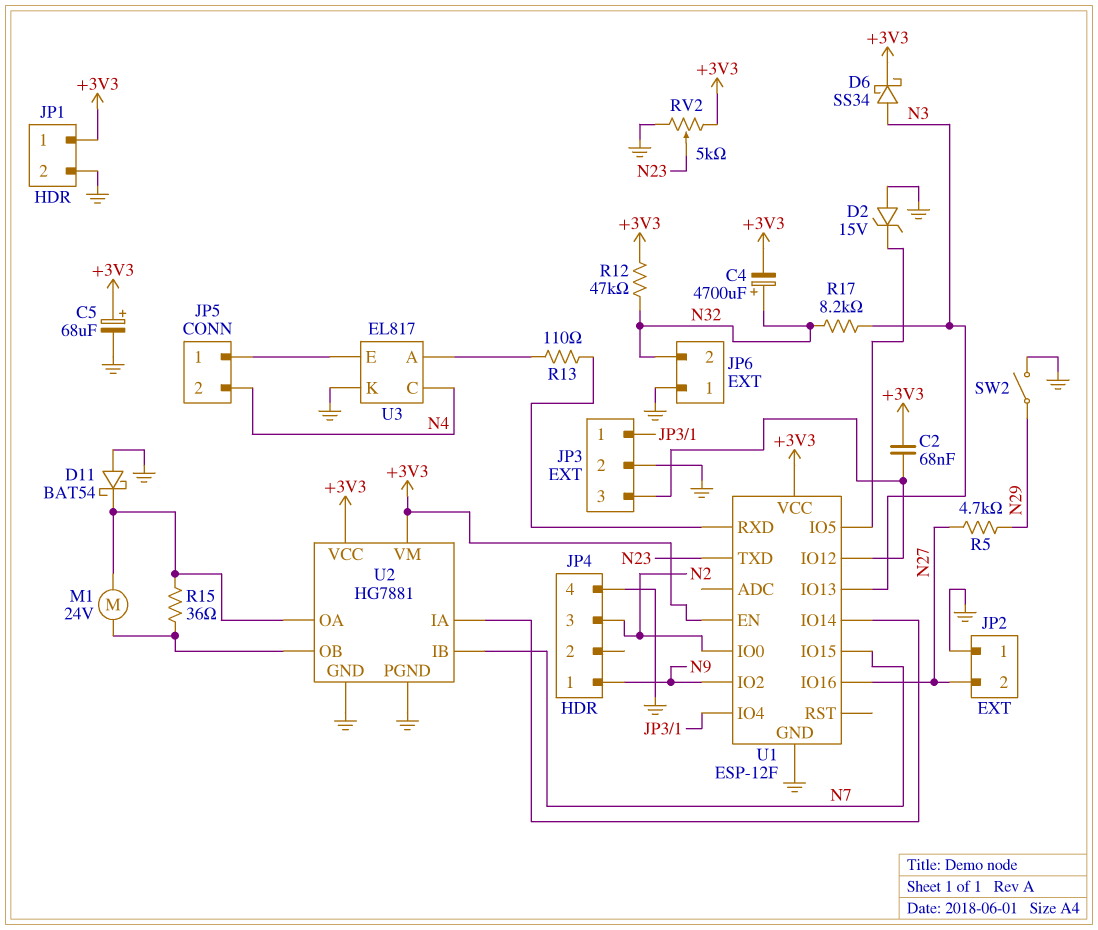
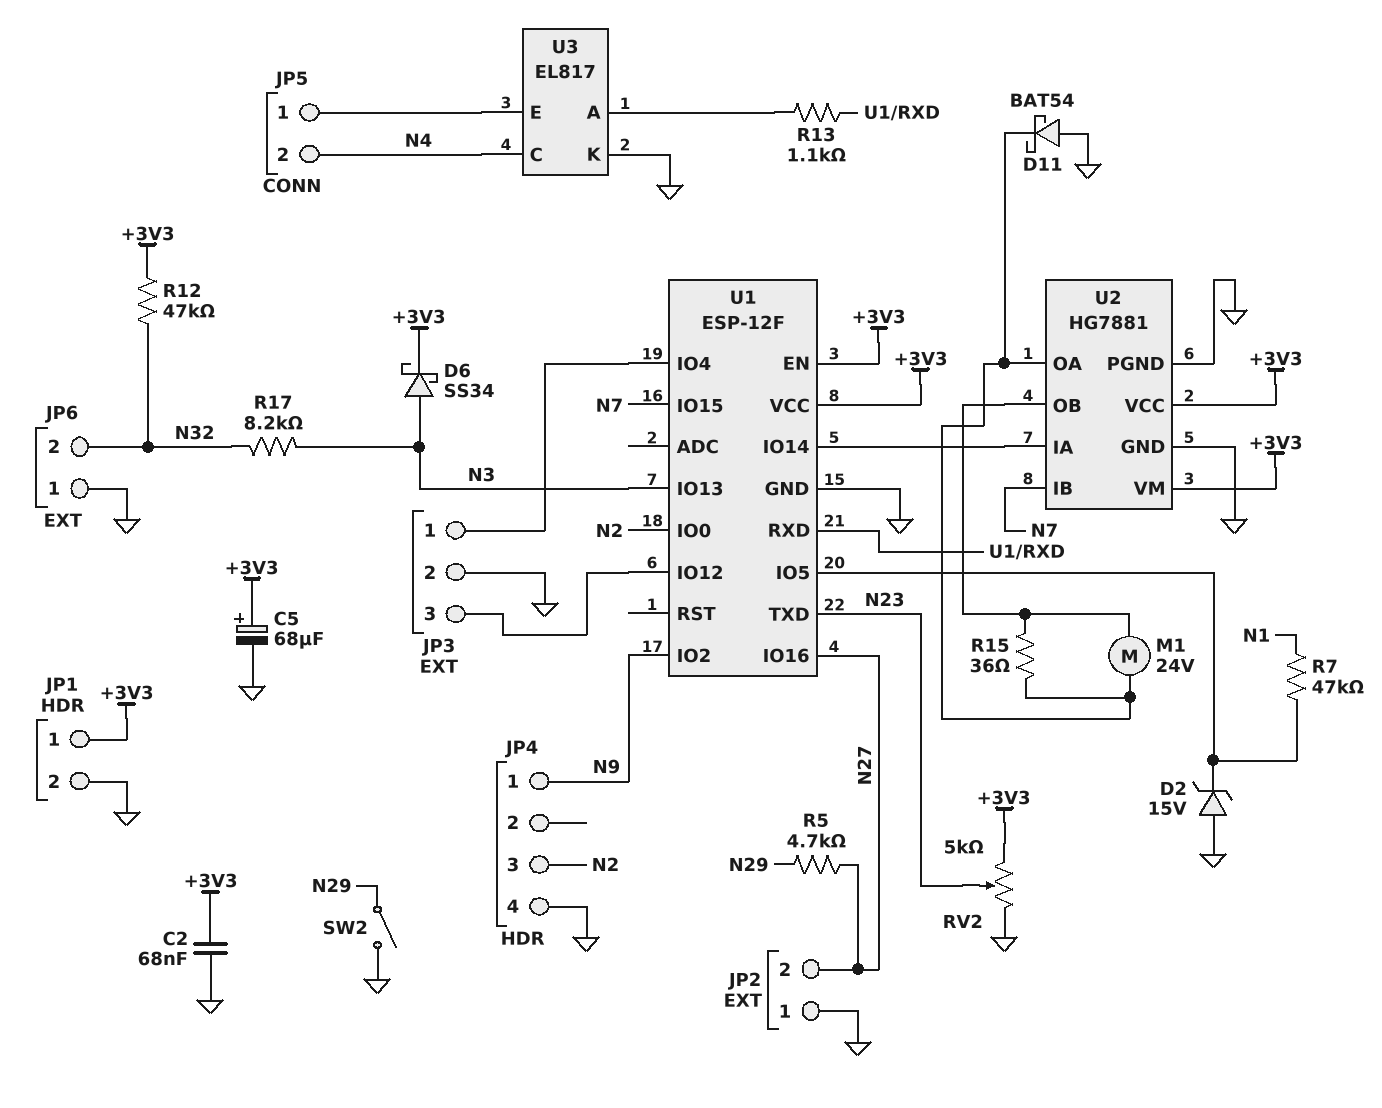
C2: 68nF (+3V3, JP3/3) -> 68nF (+3V3, GND)
C4: 4700uF (plus N32, minus +3V3) -> none
R7: none -> 47k (N1, U1/IO5)
R13: 110 (U1/RXD, U3/A) -> 1.1k (U1/RXD, U3/A)

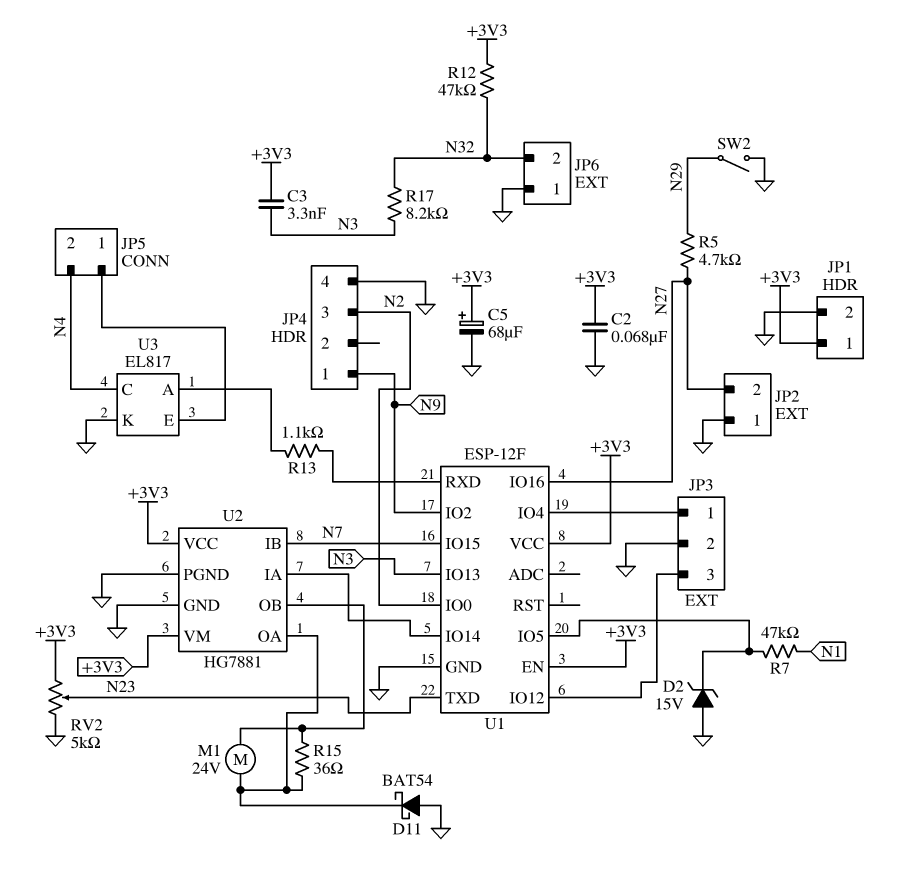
C3: none -> 3.3nF (+3V3, N3)
D6: schottky SS34 (A N3, K +3V3) -> none

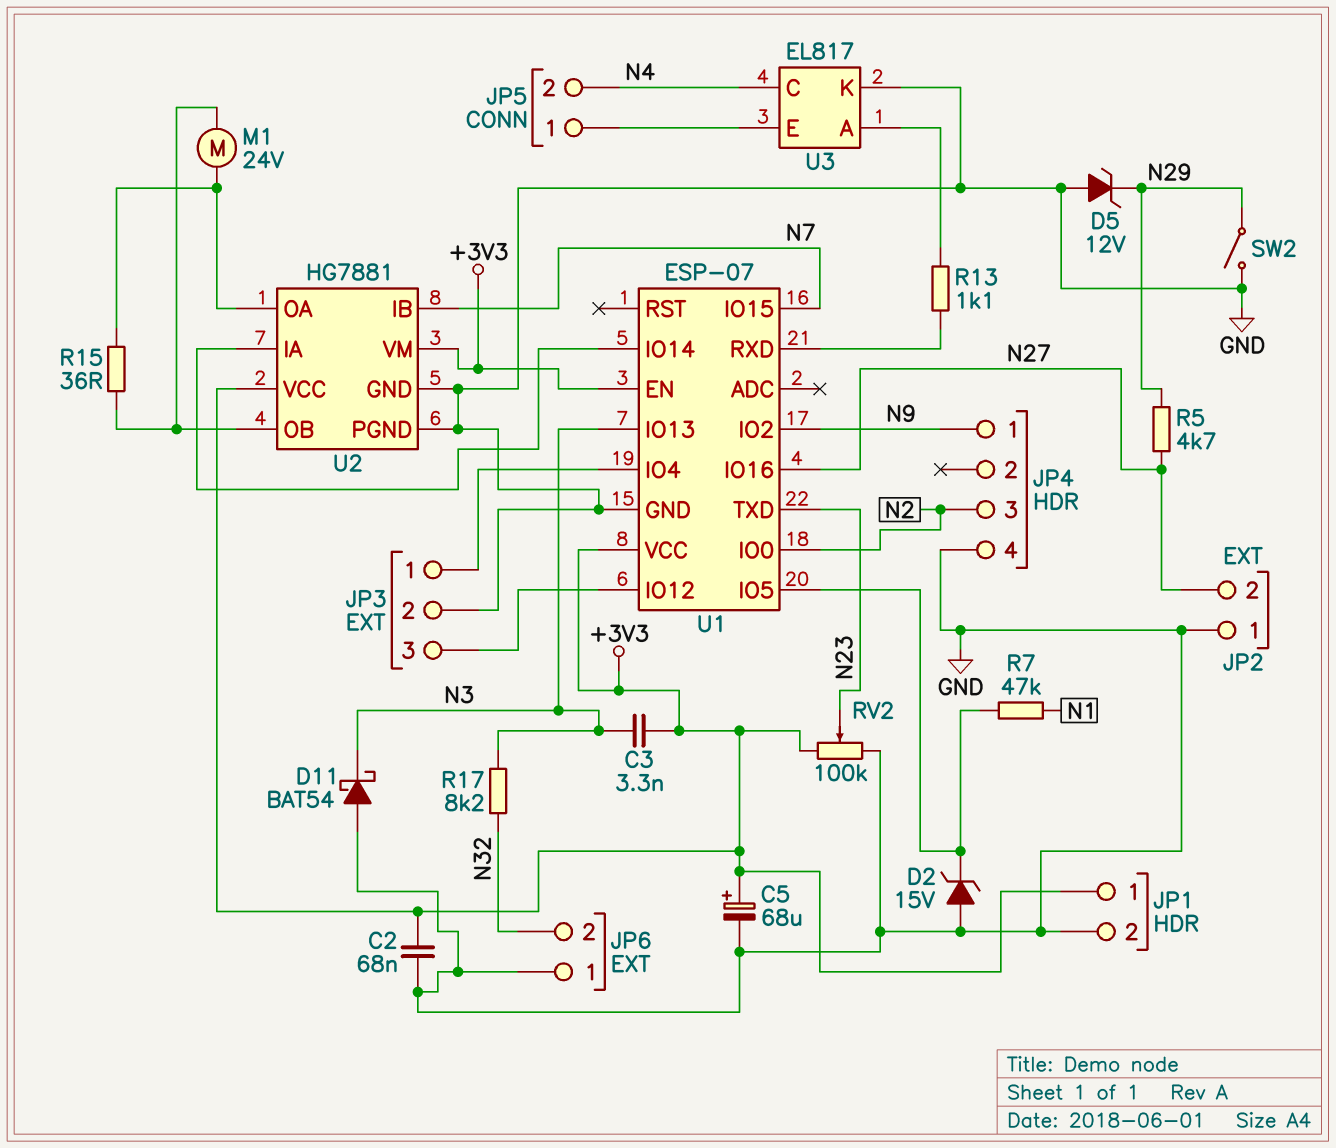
D5: none -> zener 12V (A GND, K N29)
D11: schottky BAT54 (A GND, K U2/OA) -> schottky BAT54 (A GND, K N3)
R12: 47k (+3V3, N32) -> none
RV2: 5k (+3V3, GND, wiper N23) -> 100k (+3V3, GND, wiper N23)
U1: ESP-12F -> ESP-07

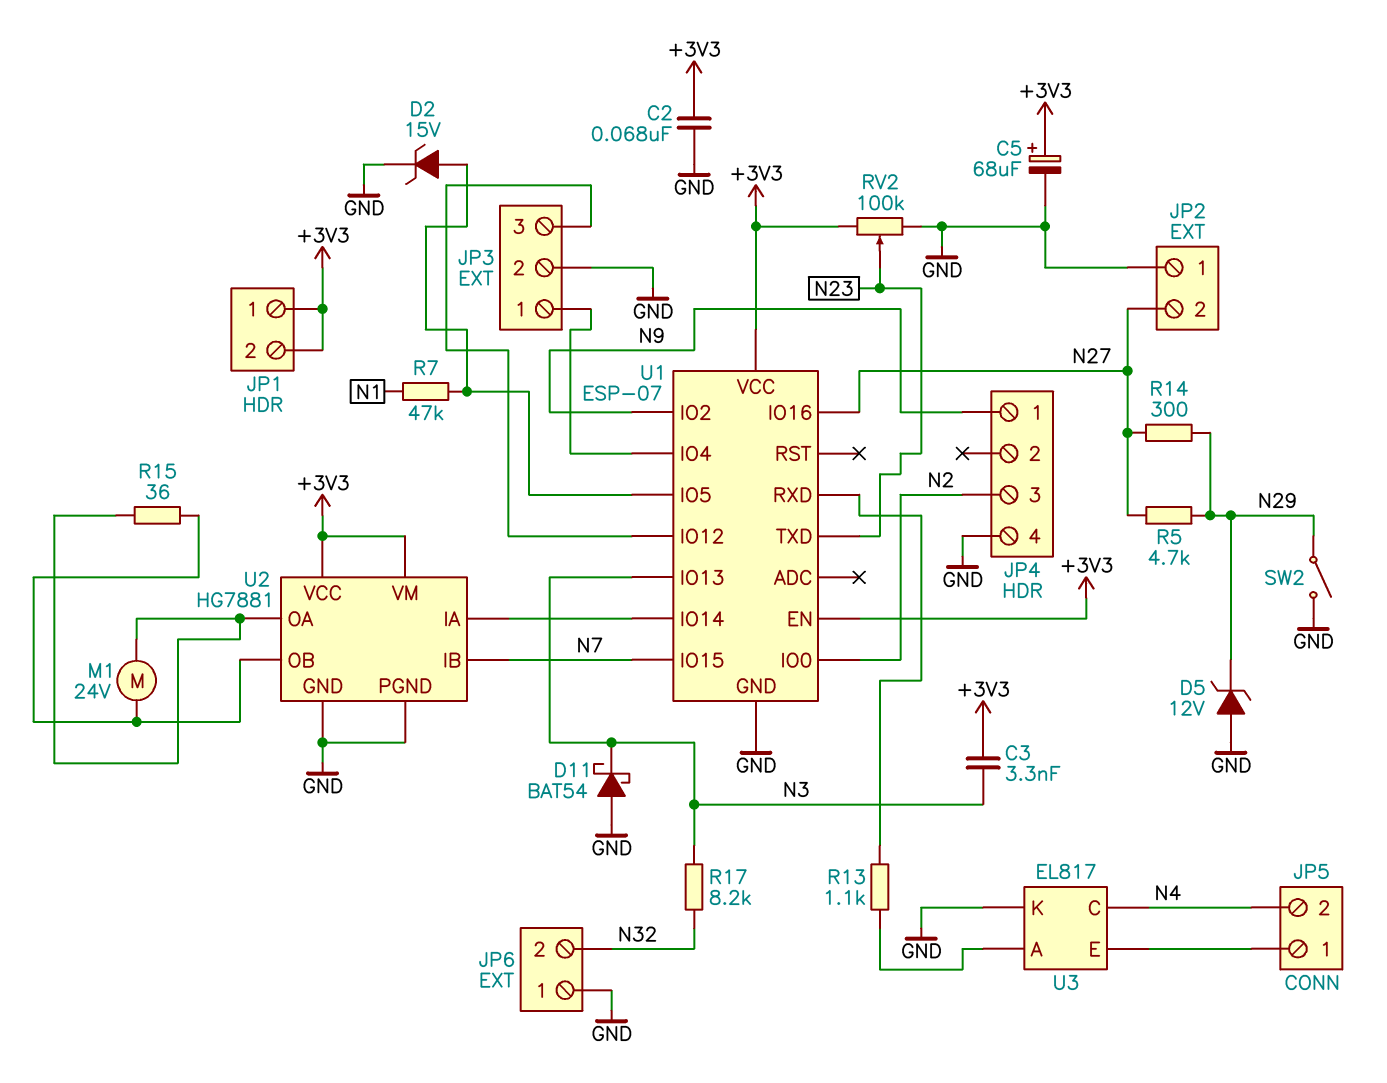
D2: zener 15V (A GND, K U1/IO5) -> zener 15V (A U1/IO5, K GND)
JP1 pin 2: GND -> +3V3
R14: none -> 300 (N27, N29)

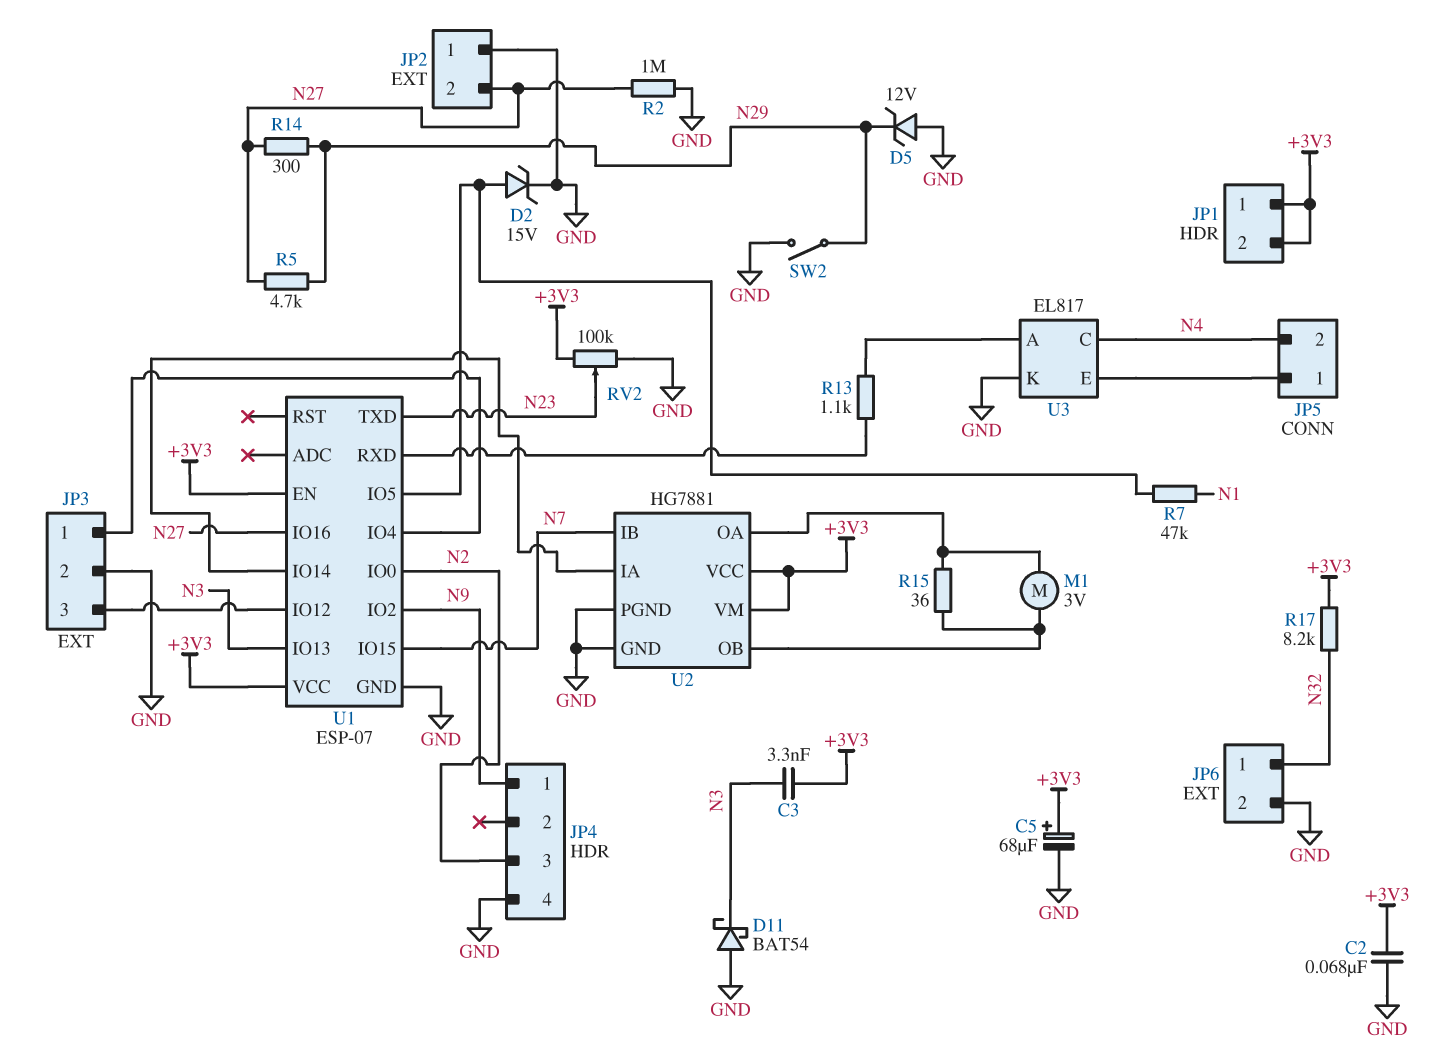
JP6 pin 1: GND -> N32
JP6 pin 2: N32 -> GND
M1: motor 24V (U2/OA, U2/OB) -> motor 3V (U2/OA, U2/OB)
R2: none -> 1M (GND, N27)
R17: 8.2k (N3, N32) -> 8.2k (+3V3, N32)

